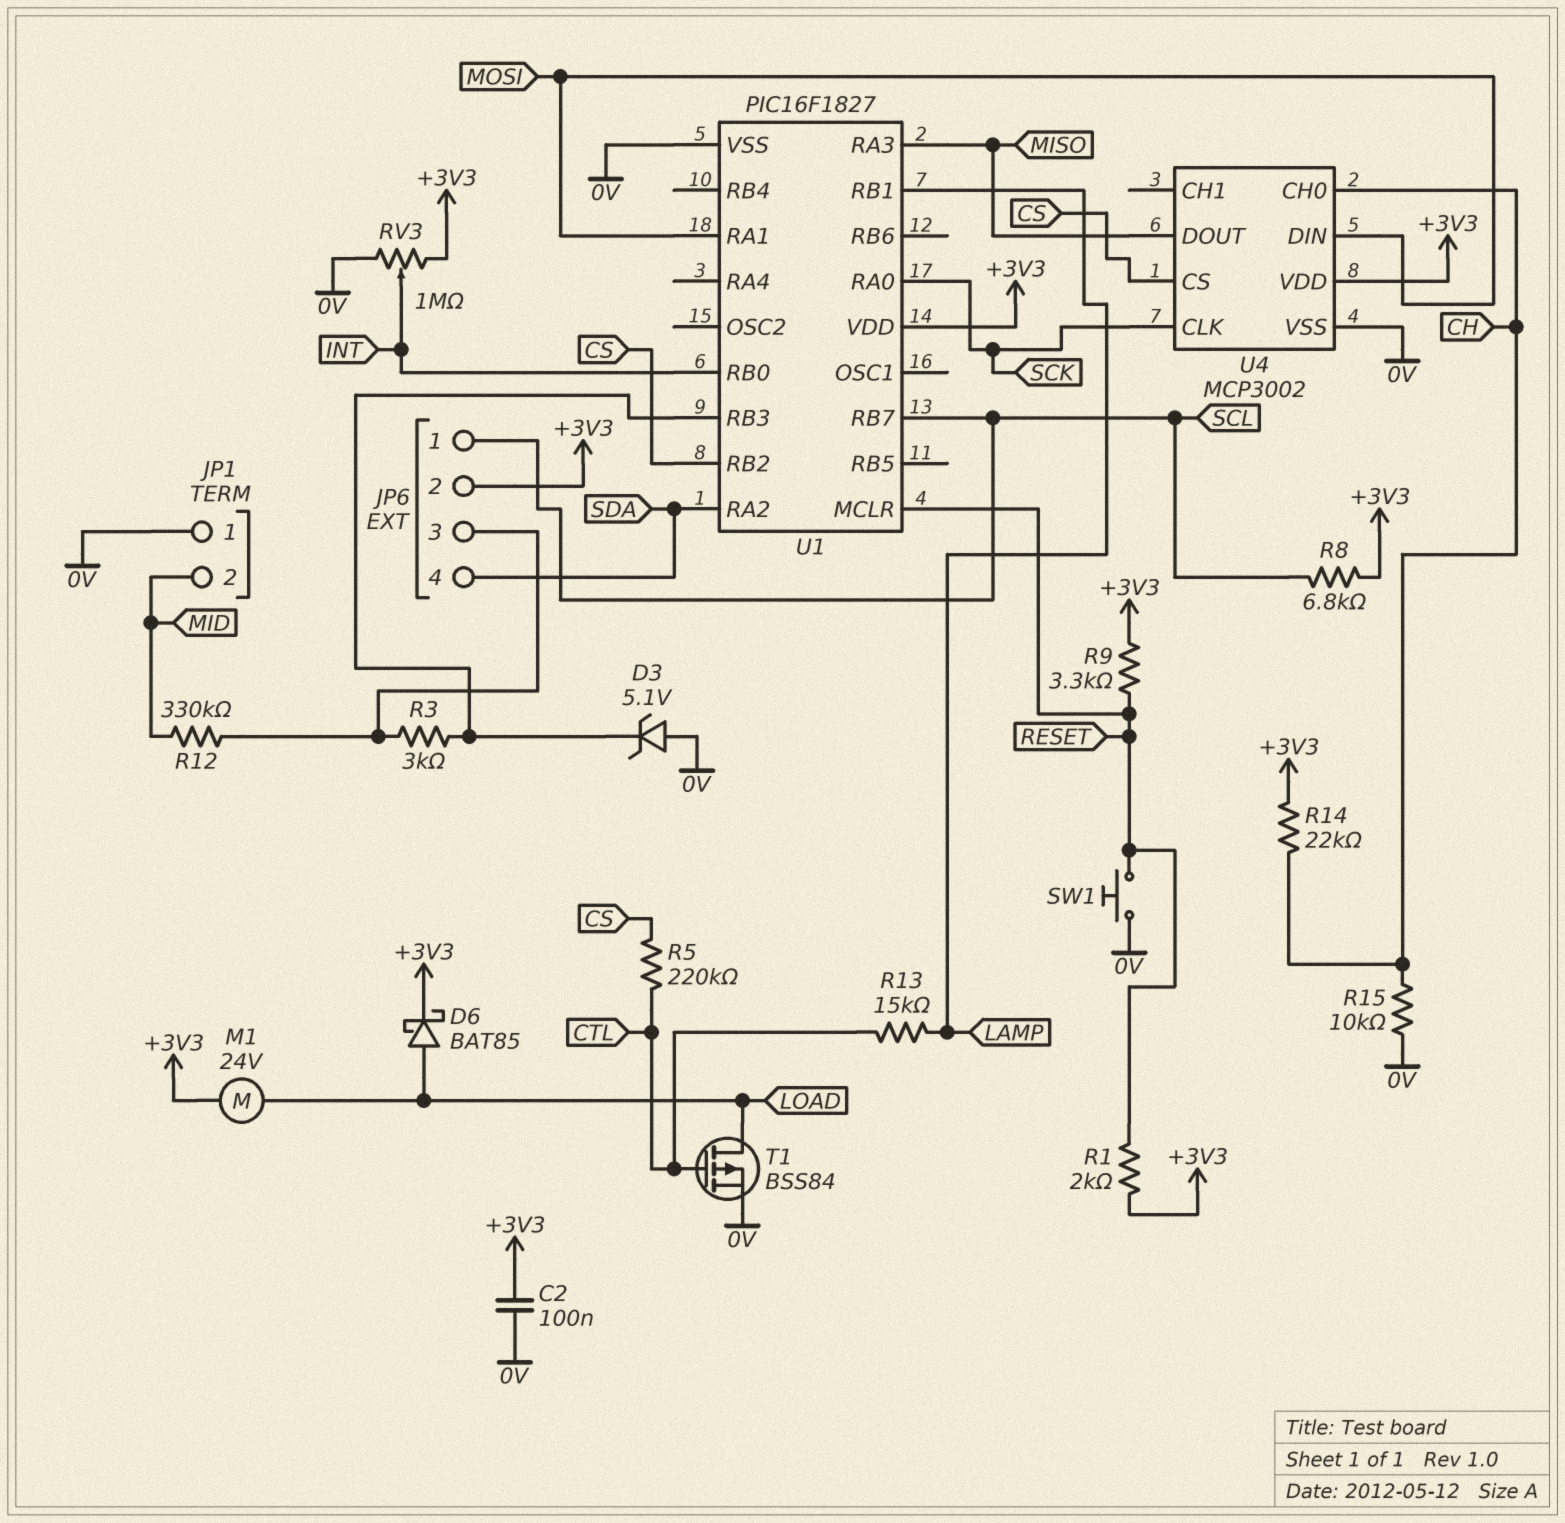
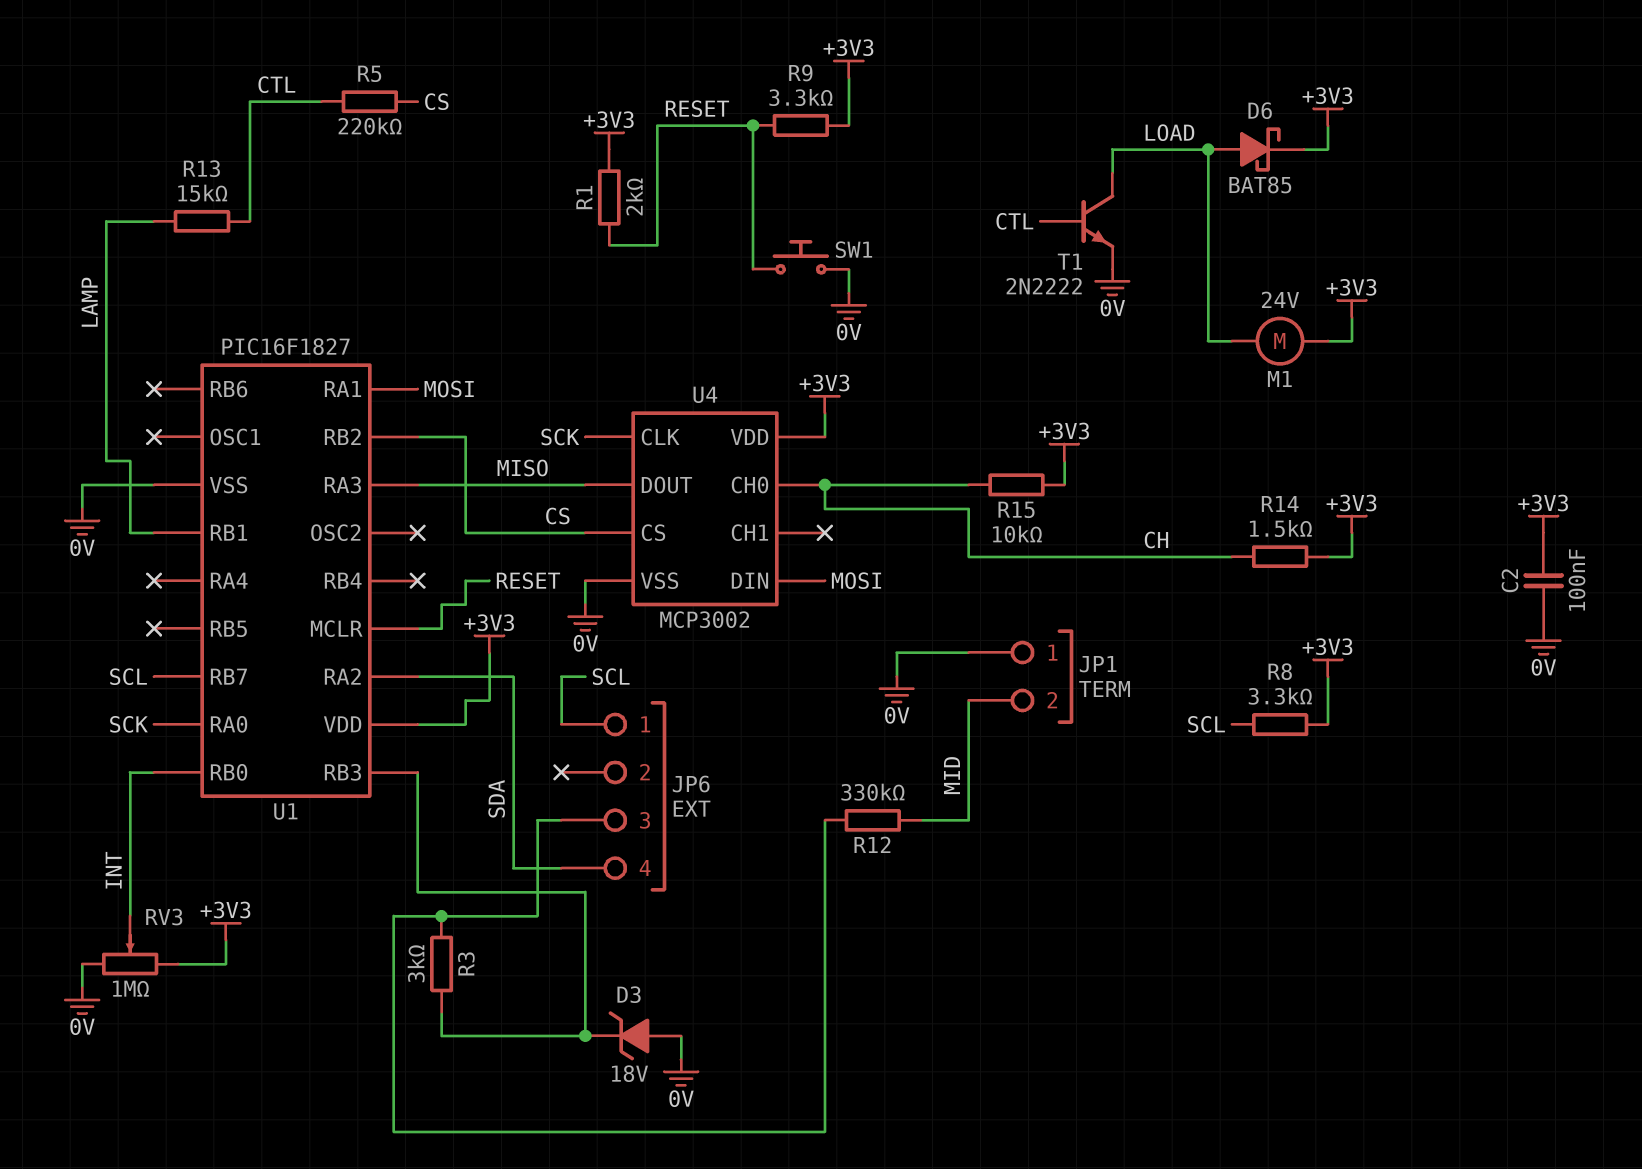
D3: zener 5.1V (A 0V, K U1/RB3) -> zener 18V (A 0V, K U1/RB3)
JP6 pin 2: +3V3 -> none
R8: 6.8k (+3V3, SCL) -> 3.3k (+3V3, SCL)
R14: 22k (+3V3, CH) -> 1.5k (+3V3, CH)
R15: 10k (0V, CH) -> 10k (+3V3, CH)
T1: PMOS BSS84 (G CTL, D LOAD, S 0V) -> NPN 2N2222 (B CTL, C LOAD, E 0V)

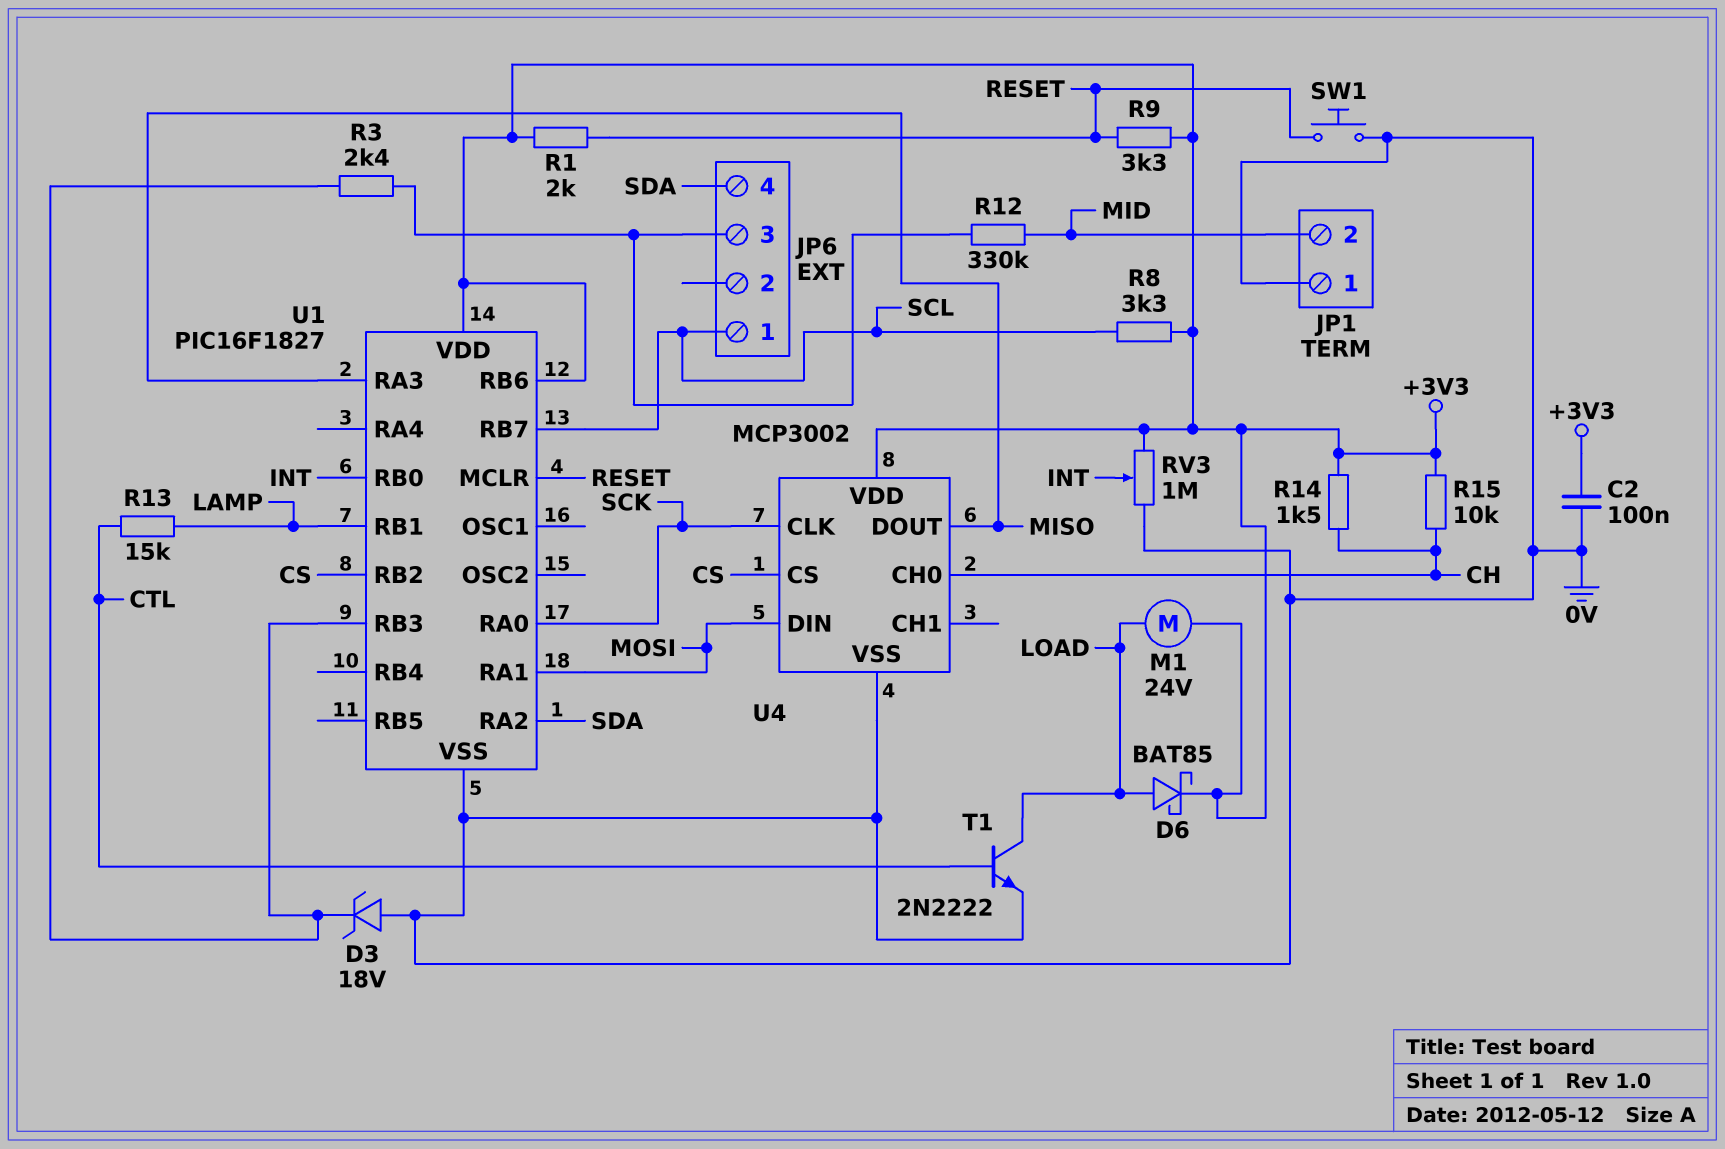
R3: 3k (JP6/3, U1/RB3) -> 2.4k (JP6/3, U1/RB3)
R5: 220k (CS, CTL) -> none
U1 pin RB6: none -> +3V3

